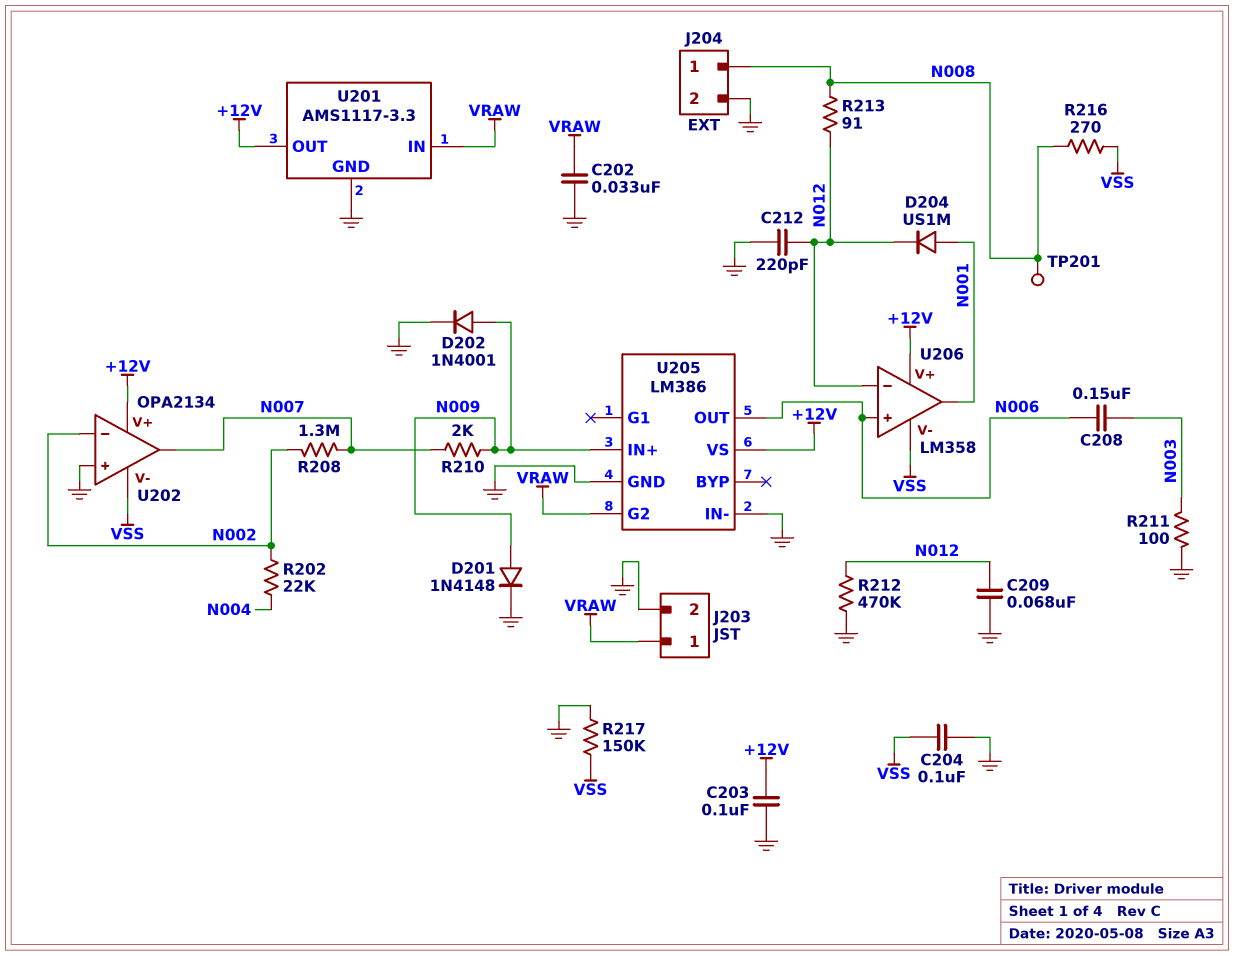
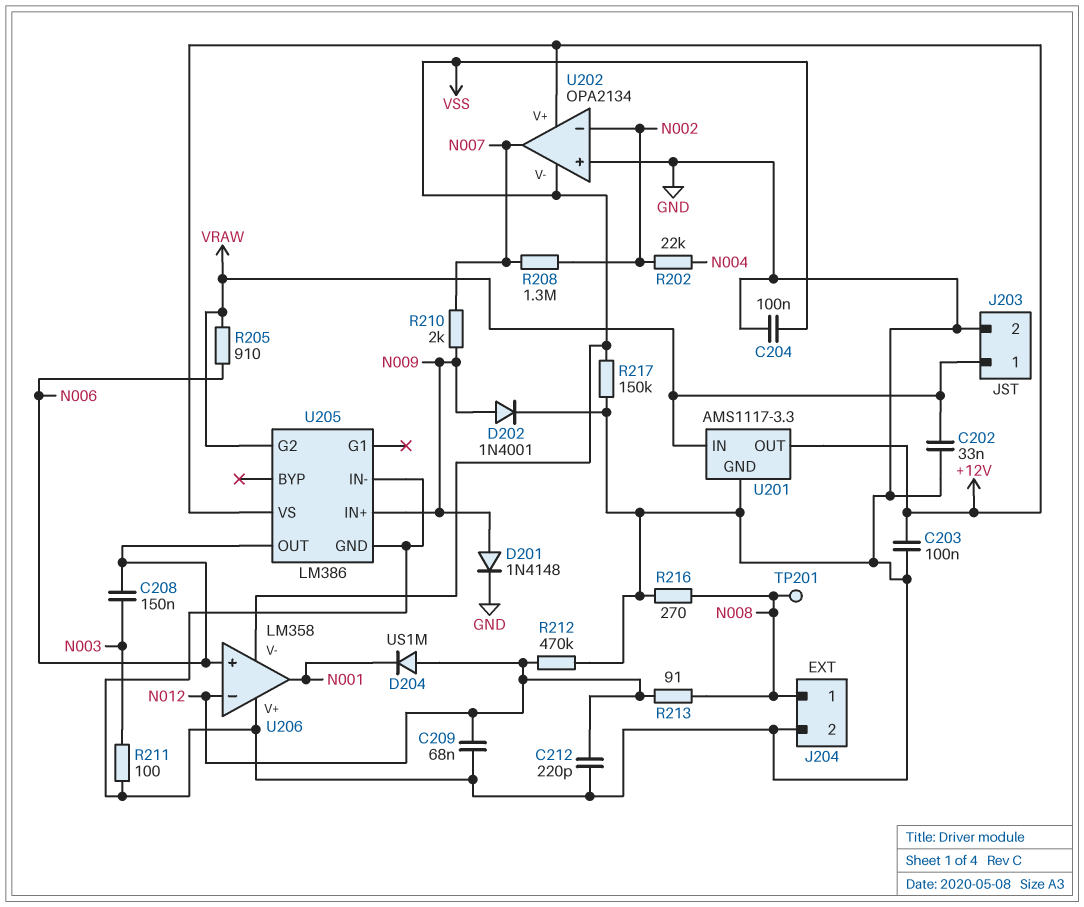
D204: diode US1M (A N001, K N012) -> diode US1M (A N012, K N001)
R205: none -> 910 (N006, VRAW)
R216: 270 (N008, VSS) -> 270 (GND, N008)
U206 pin V+: +12V -> GND

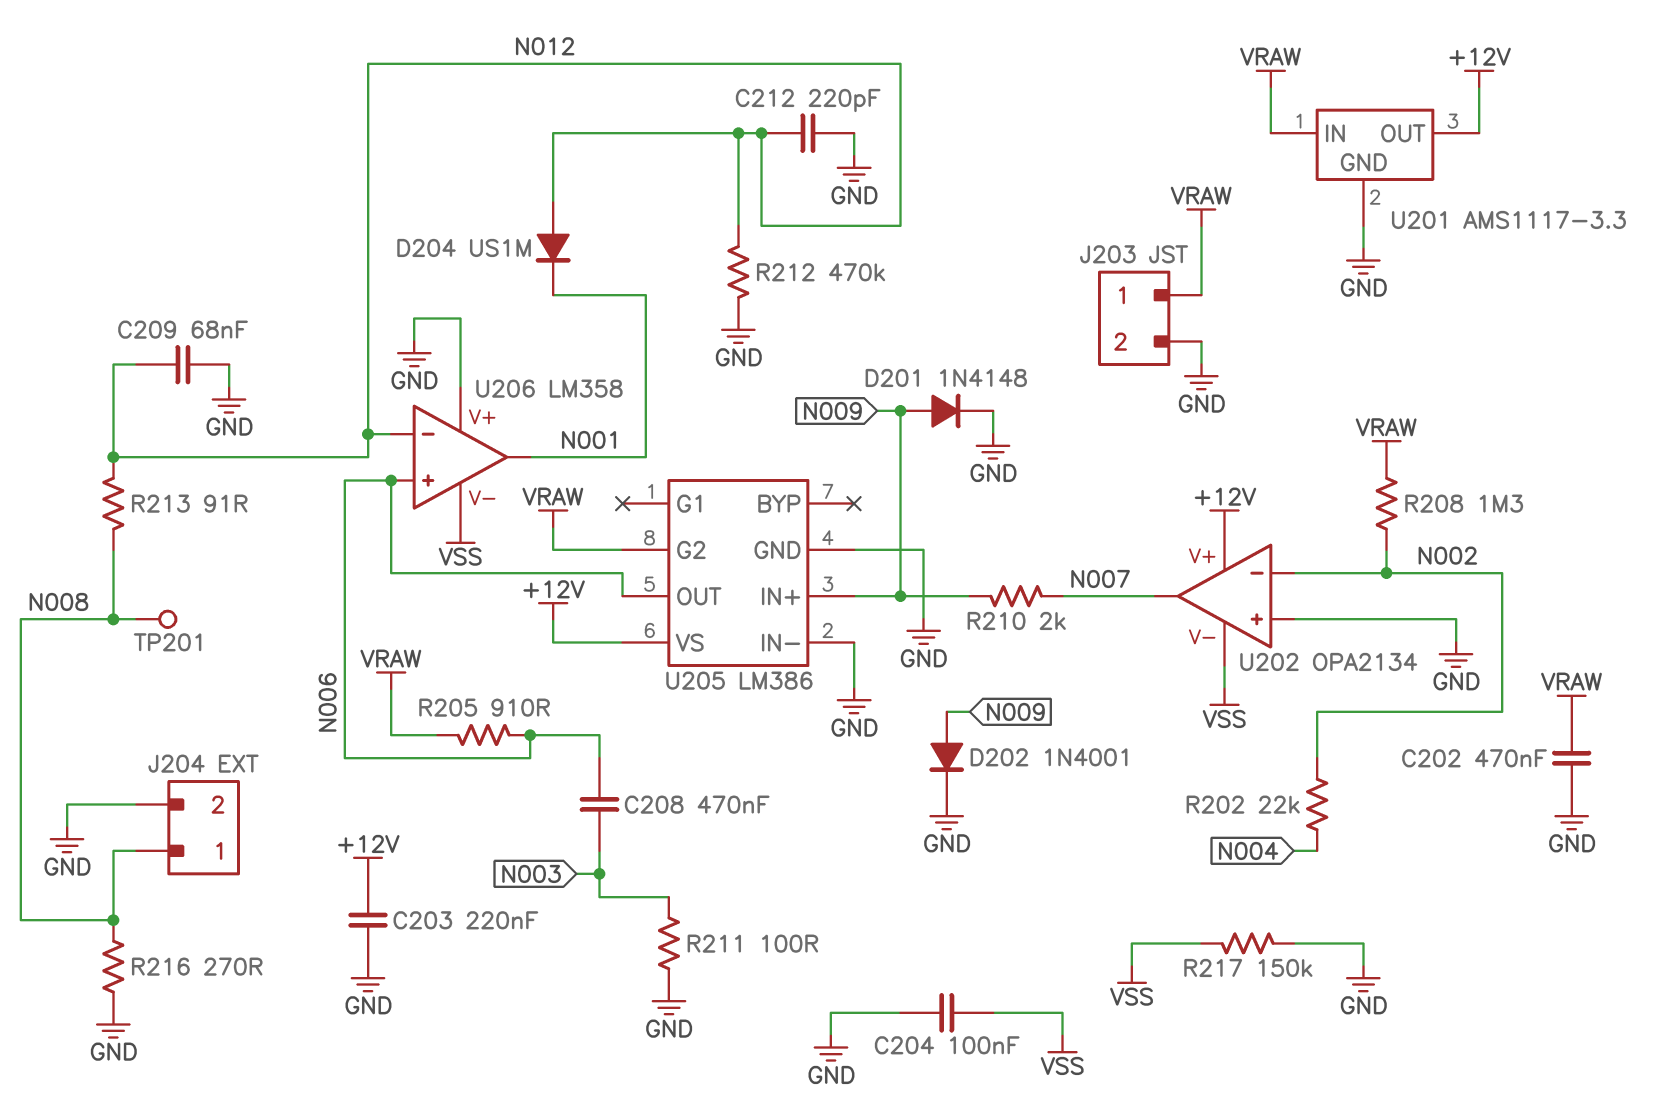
C202: 33nF (GND, VRAW) -> 470nF (GND, VRAW)
C203: 100nF (+12V, GND) -> 220nF (+12V, GND)
C208: 150nF (N003, N006) -> 470nF (N003, N006)
R208: 1.3M (N002, N007) -> 1.3M (N002, VRAW)

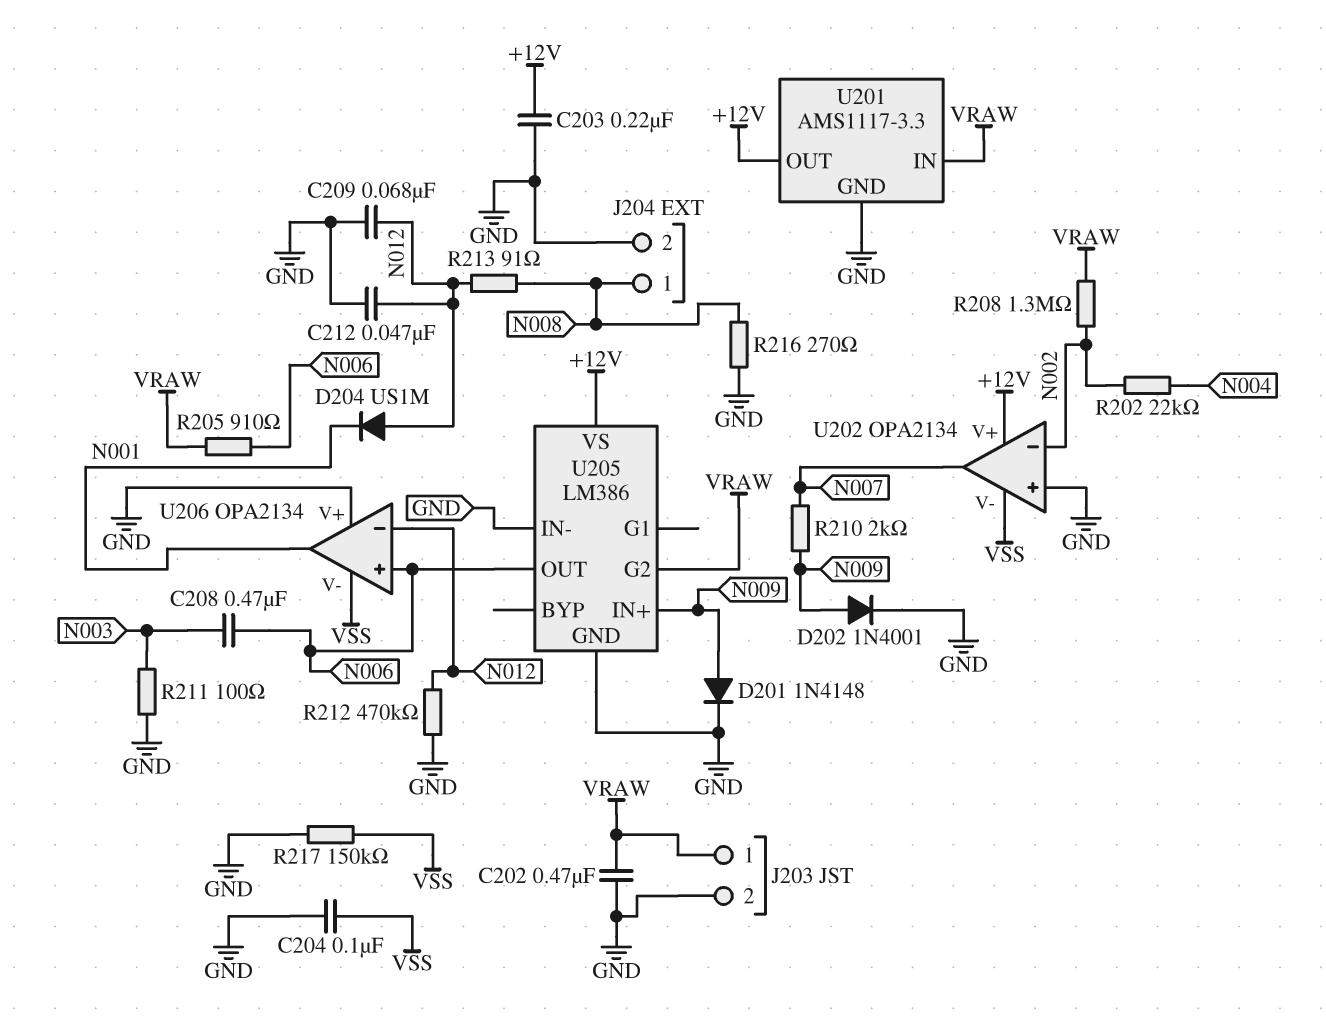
C212: 220pF (GND, N012) -> 47nF (GND, N012)
TP201: test point (N008) -> none
U206: LM358 -> OPA2134

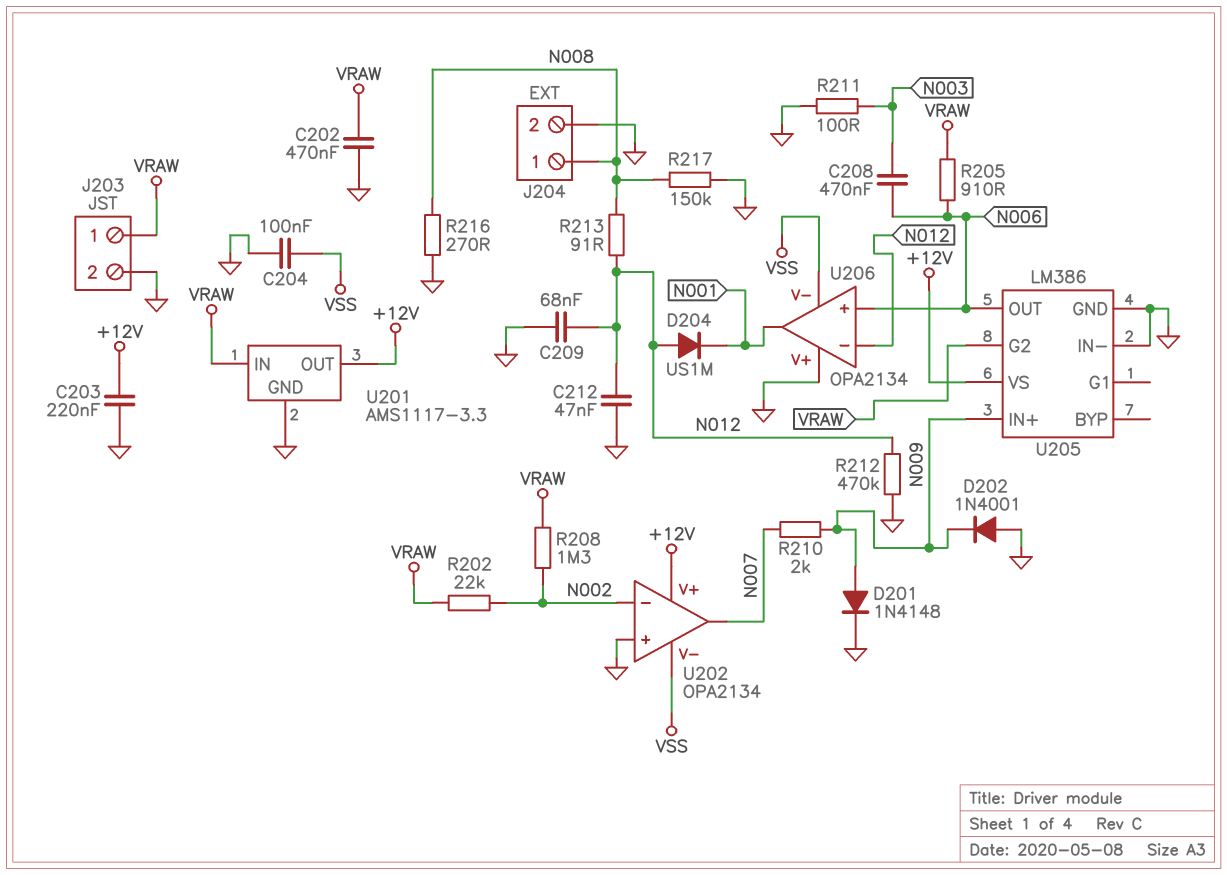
D202: diode 1N4001 (A N009, K GND) -> diode 1N4001 (A GND, K N009)
R202: 22k (N002, N004) -> 22k (N002, VRAW)
R217: 150k (GND, VSS) -> 150k (GND, N008)

